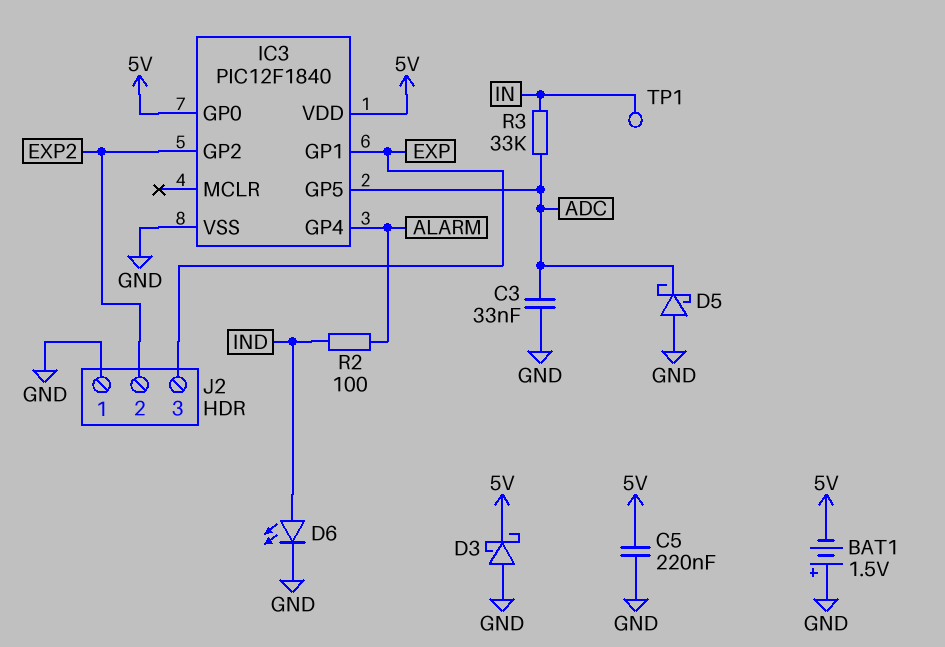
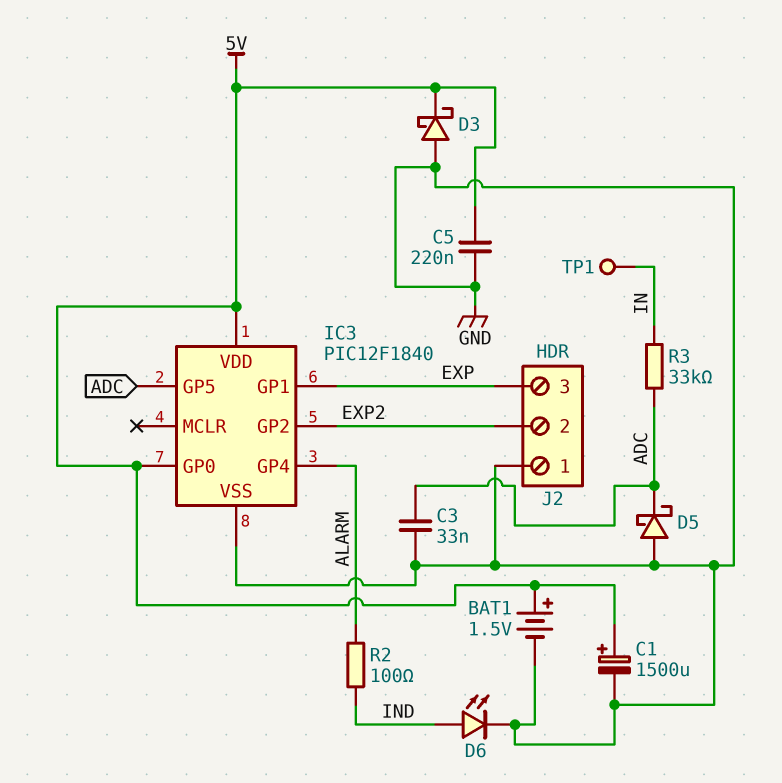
BAT1: 1.5V (plus GND, minus 5V) -> 1.5V (plus 5V, minus GND)
C1: none -> 1500uF (plus 5V, minus GND)

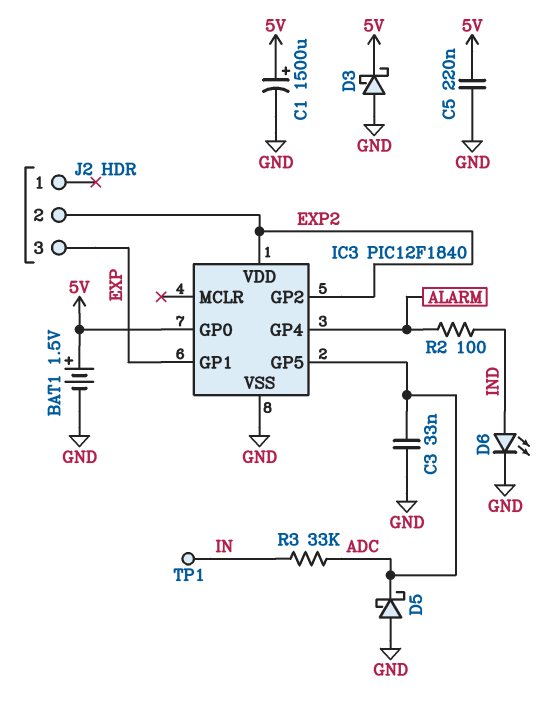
IC3 pin VDD: 5V -> EXP2
J2 pin 1: GND -> none

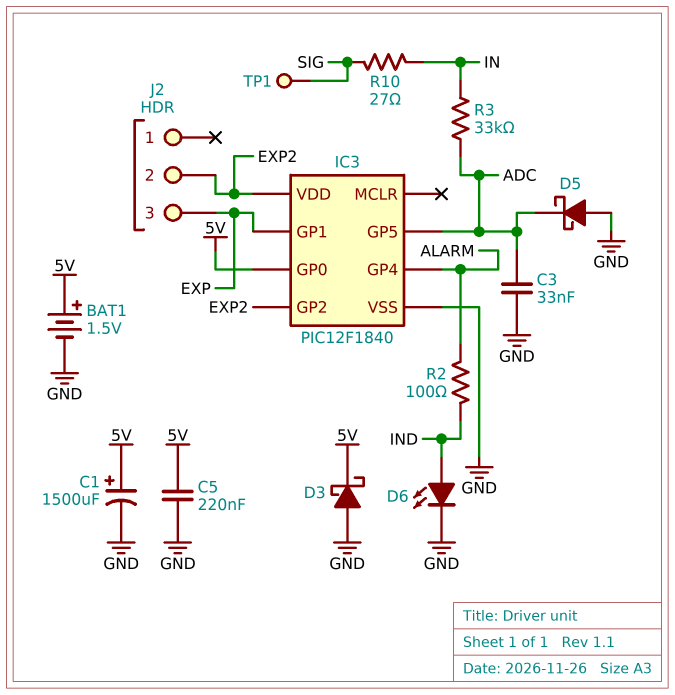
R10: none -> 27 (IN, SIG)
TP1: test point (IN) -> test point (SIG)

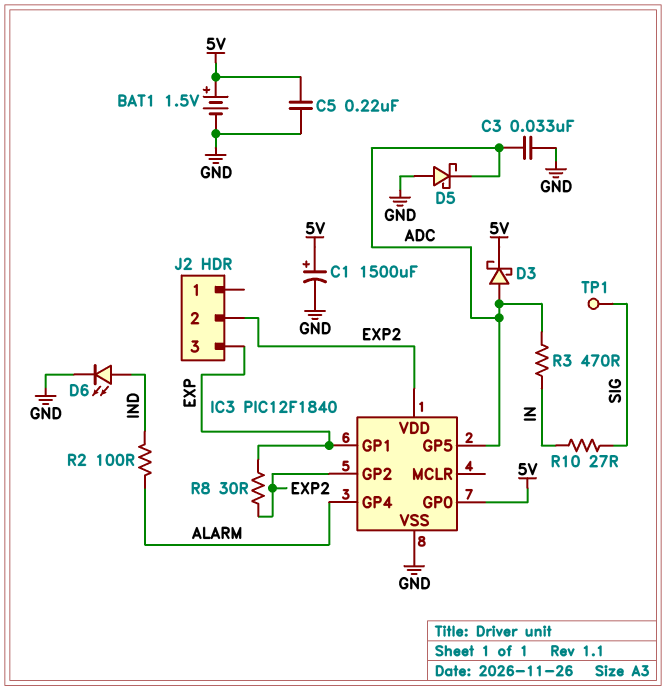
D3: schottky (A GND, K 5V) -> schottky (A ADC, K 5V)
R3: 33k (ADC, IN) -> 470 (ADC, IN)
R8: none -> 30 (EXP, EXP2)

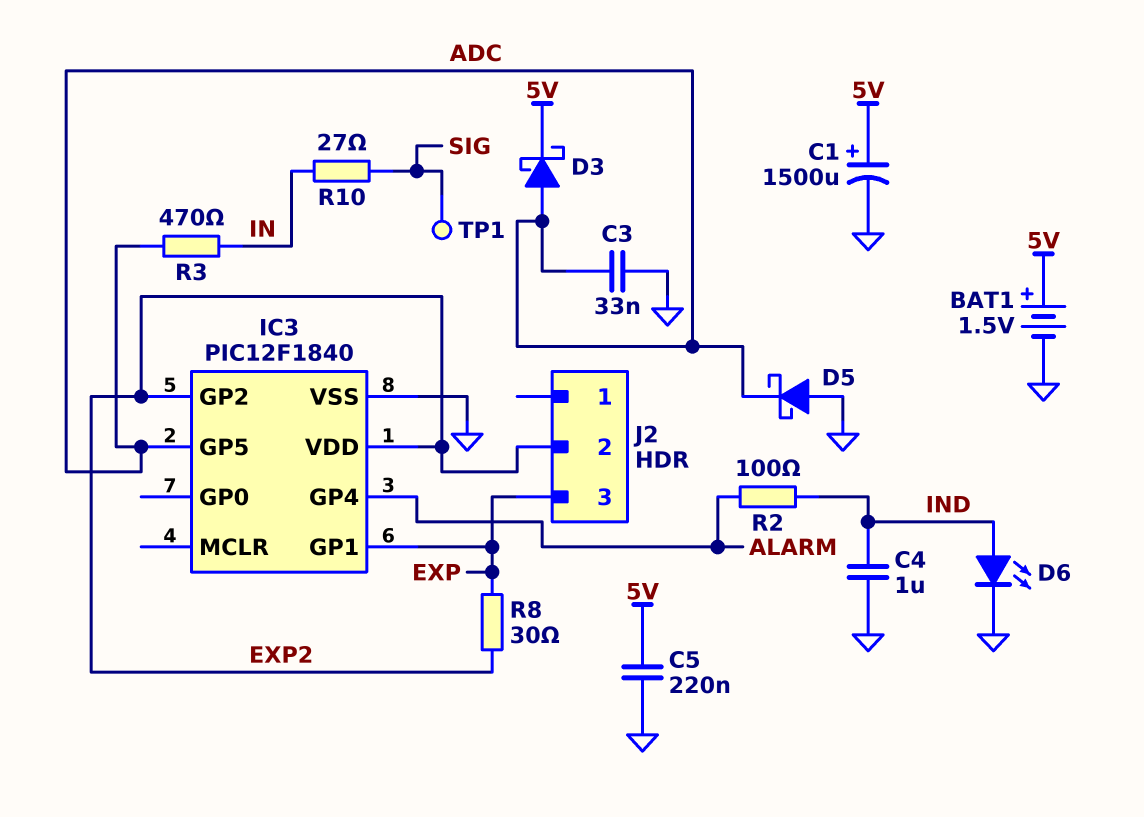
C4: none -> 1uF (GND, IND)
IC3 pin GP0: 5V -> none

